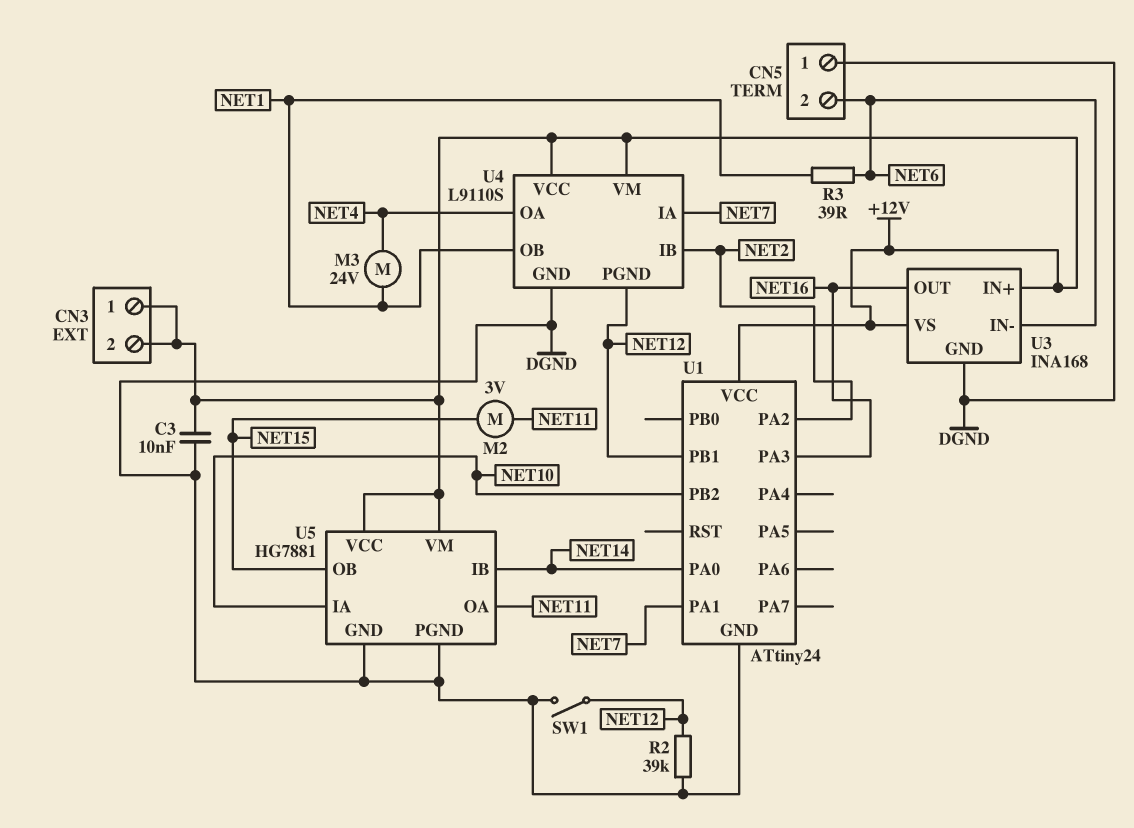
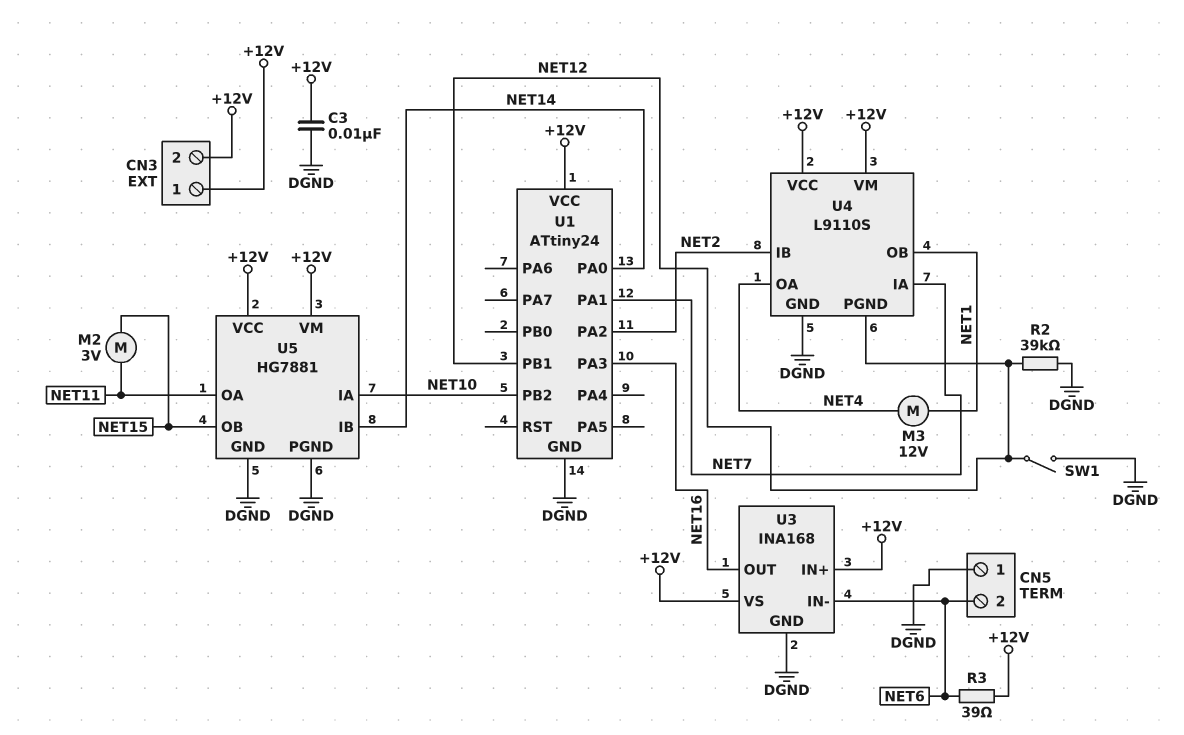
M3: motor 24V (NET1, NET4) -> motor 12V (NET1, NET4)
R3: 39 (NET1, NET6) -> 39 (+12V, NET6)

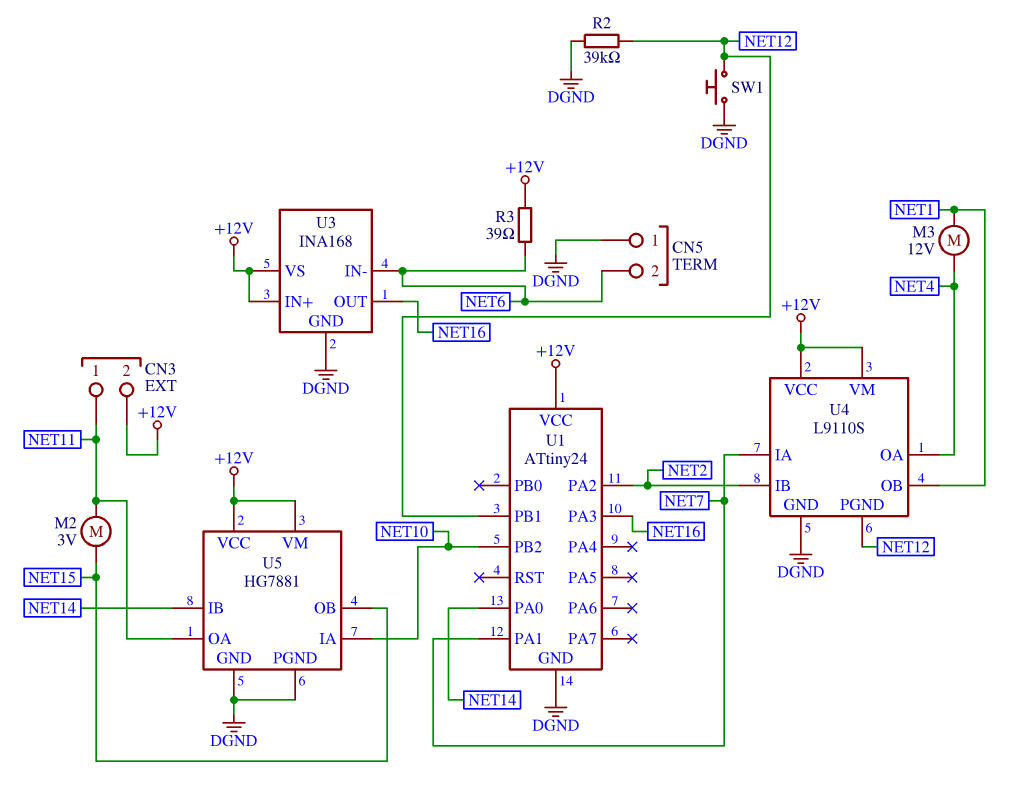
C3: 10nF (+12V, DGND) -> none
CN3 pin 1: +12V -> NET11
SW1: switch (DGND, NET12) -> button (DGND, NET12)

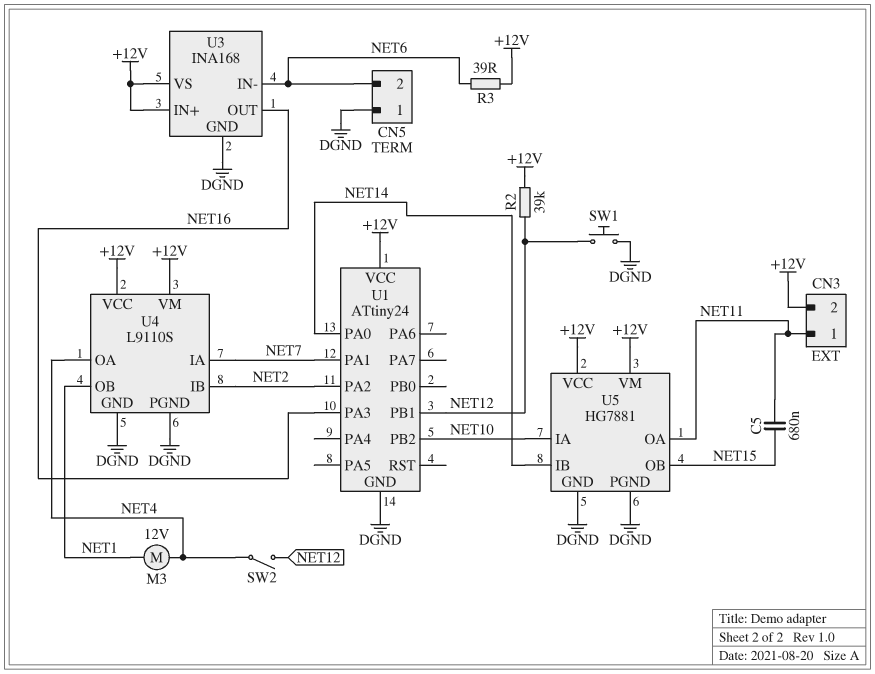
C5: none -> 680nF (NET11, NET15)
M2: motor 3V (NET11, NET15) -> none
R2: 39k (DGND, NET12) -> 39k (+12V, NET12)
SW2: none -> switch (NET4, NET12)
U4 pin PGND: NET12 -> DGND

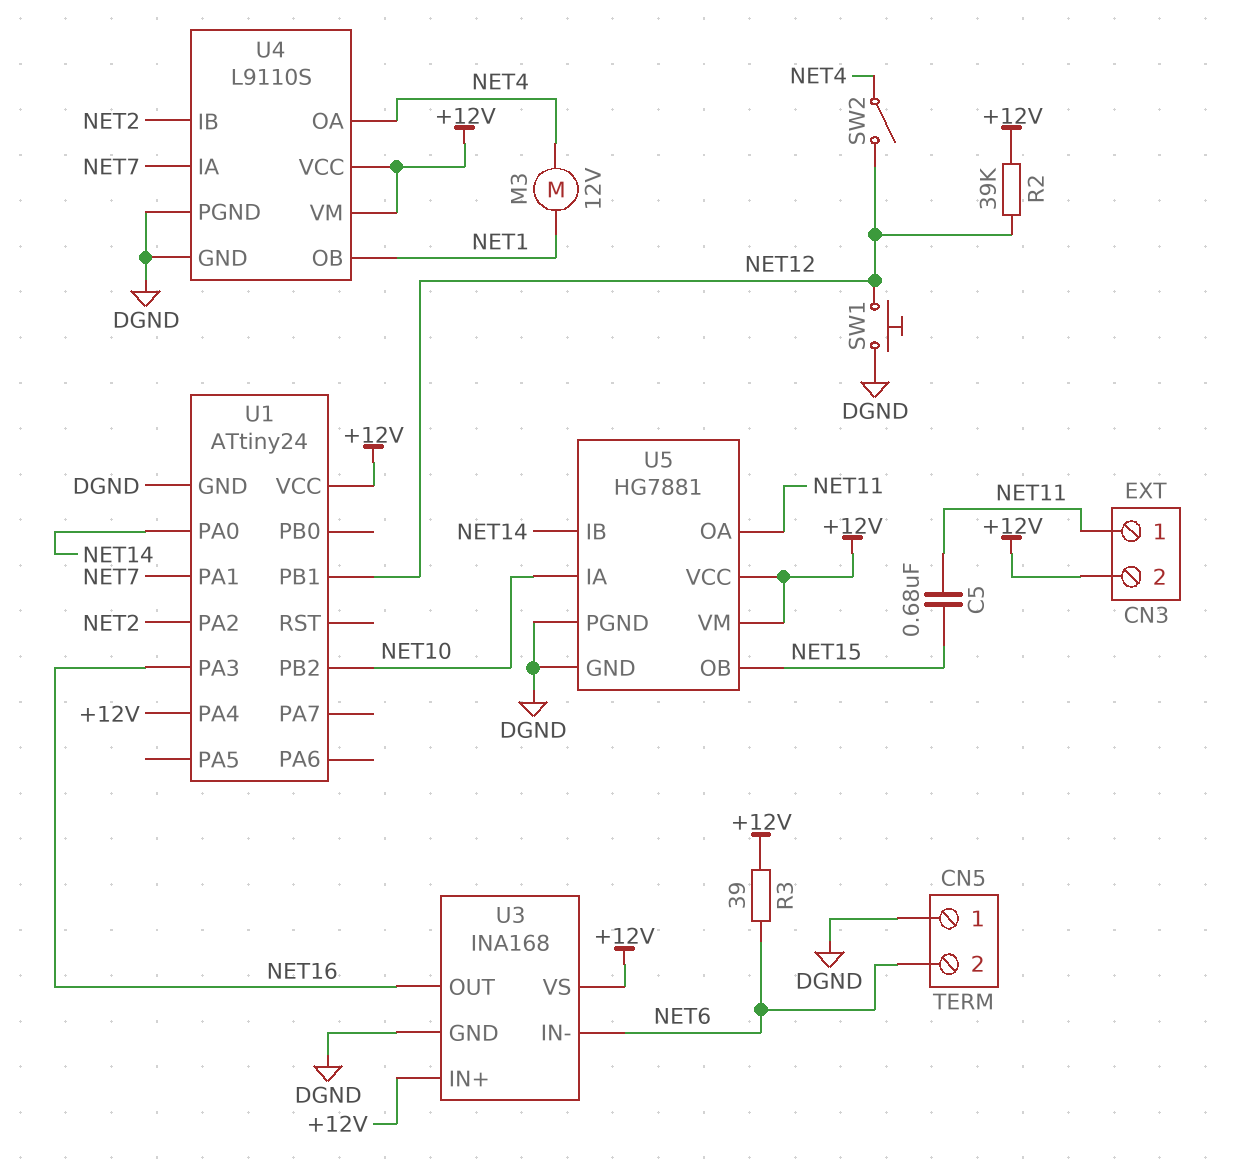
U1 pin PA4: none -> +12V

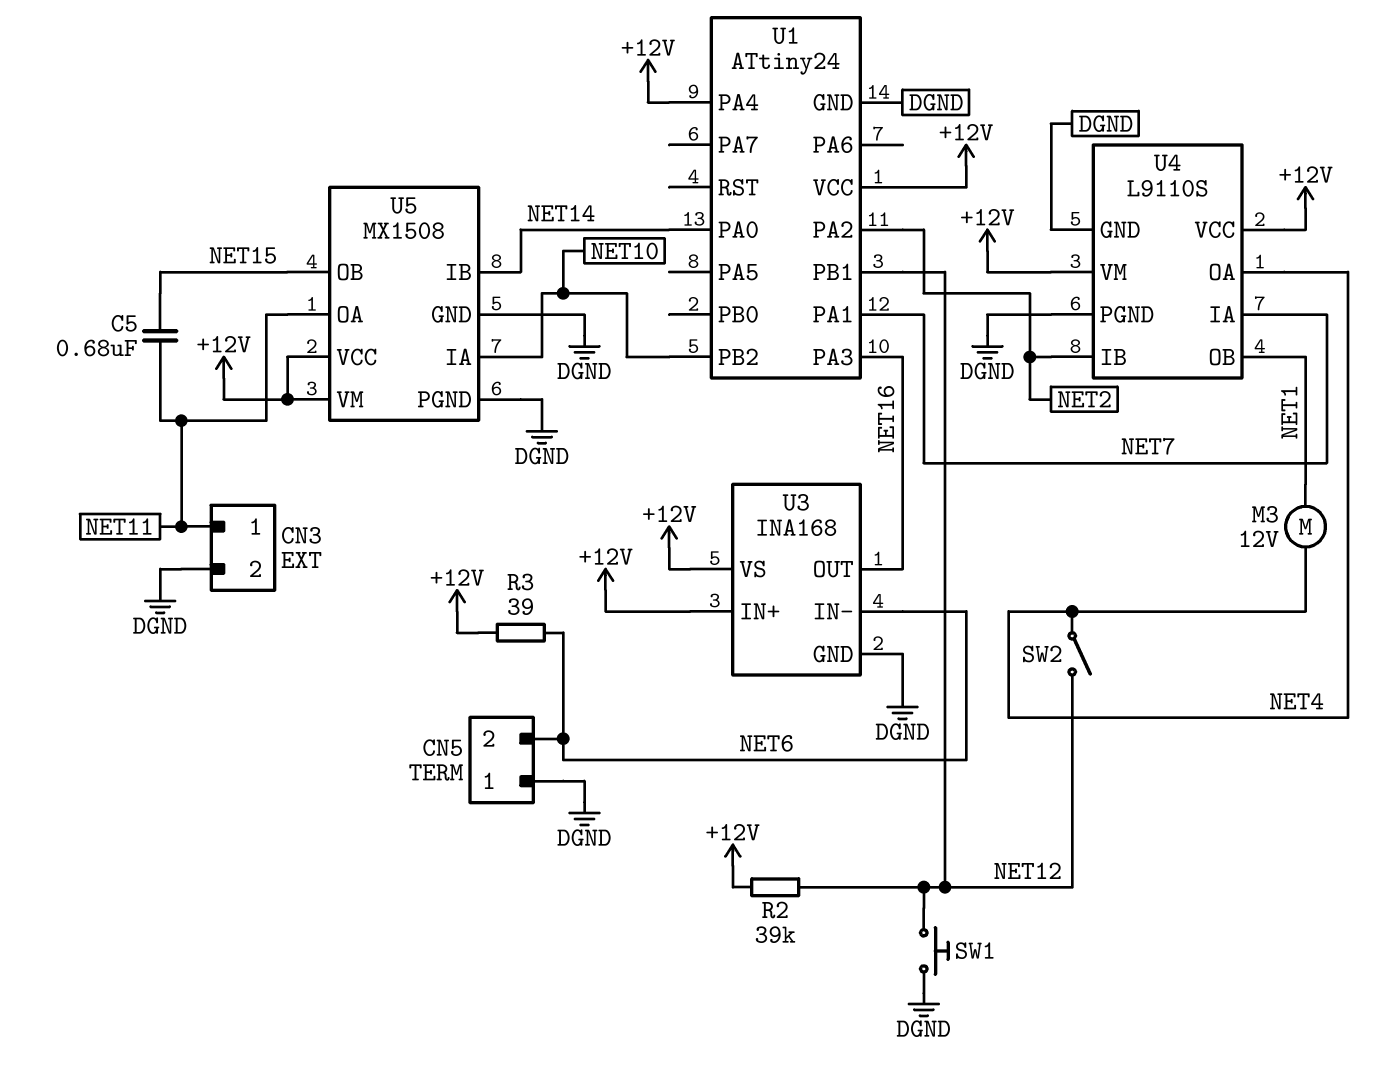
CN3 pin 2: +12V -> DGND
U5: HG7881 -> MX1508

